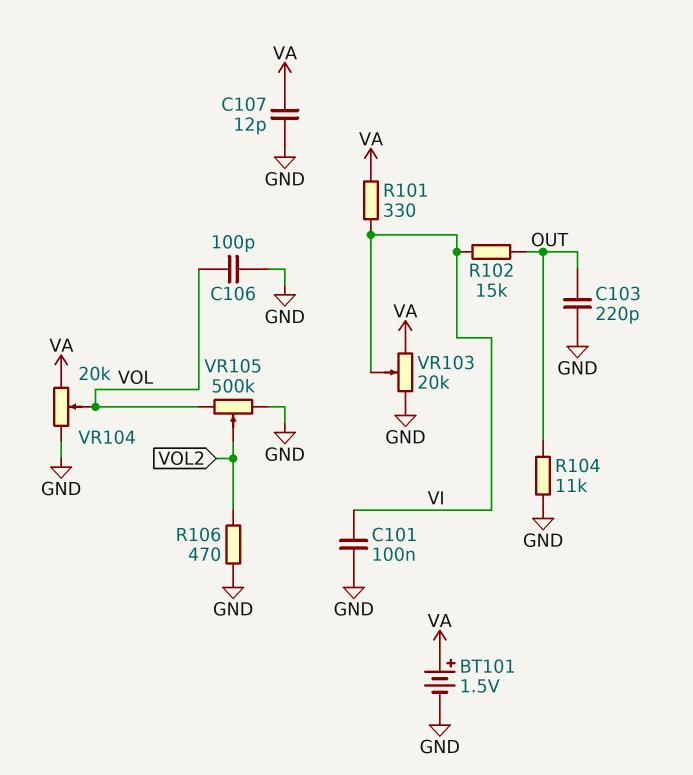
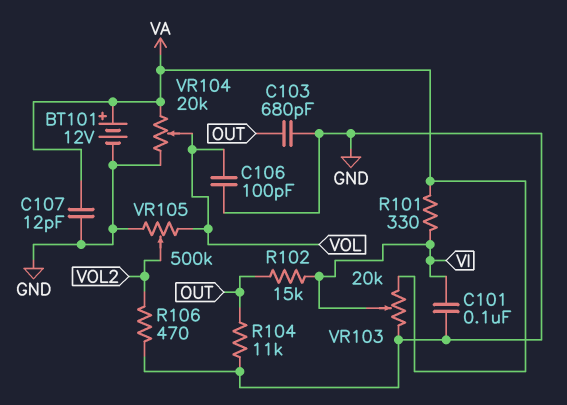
BT101: 1.5V (plus VA, minus GND) -> 12V (plus VA, minus GND)
C103: 220pF (GND, OUT) -> 680pF (GND, OUT)

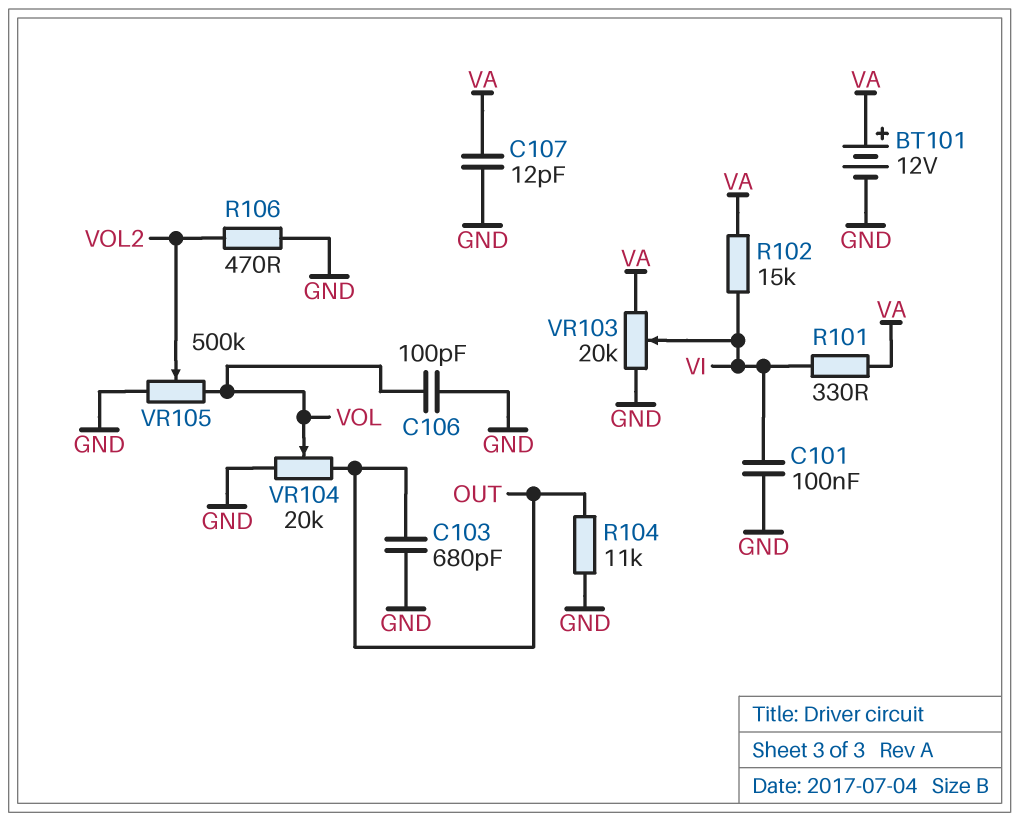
R102: 15k (OUT, VI) -> 15k (VA, VI)
VR104: 20k (GND, VA, wiper VOL) -> 20k (GND, OUT, wiper VOL)

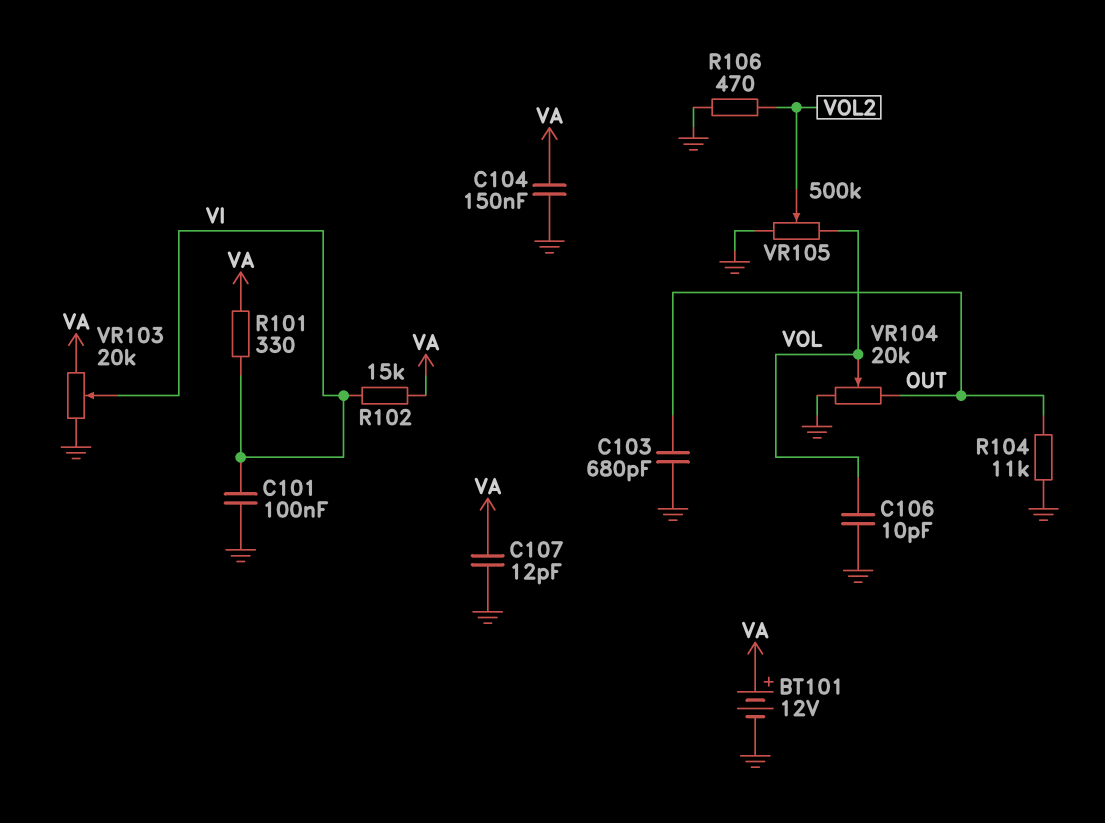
C104: none -> 150nF (GND, VA)
C106: 100pF (GND, VOL) -> 10pF (GND, VOL)

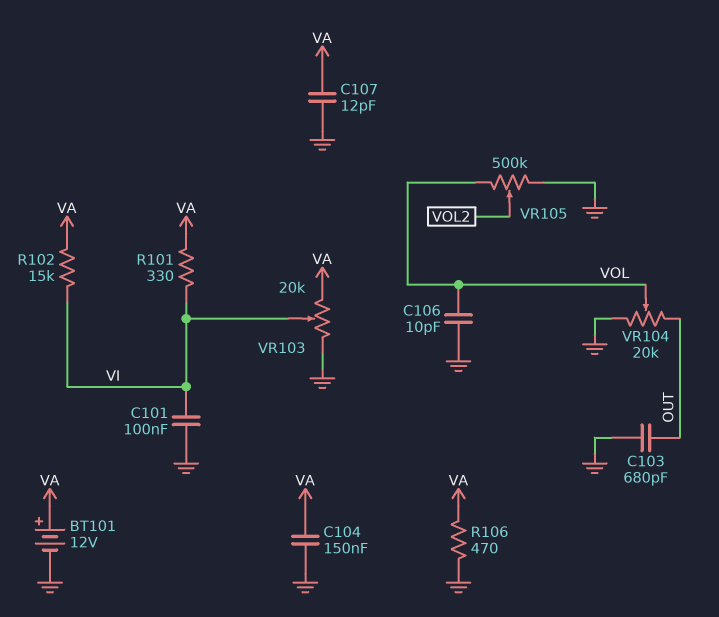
R104: 11k (GND, OUT) -> none
R106: 470 (GND, VOL2) -> 470 (GND, VA)

